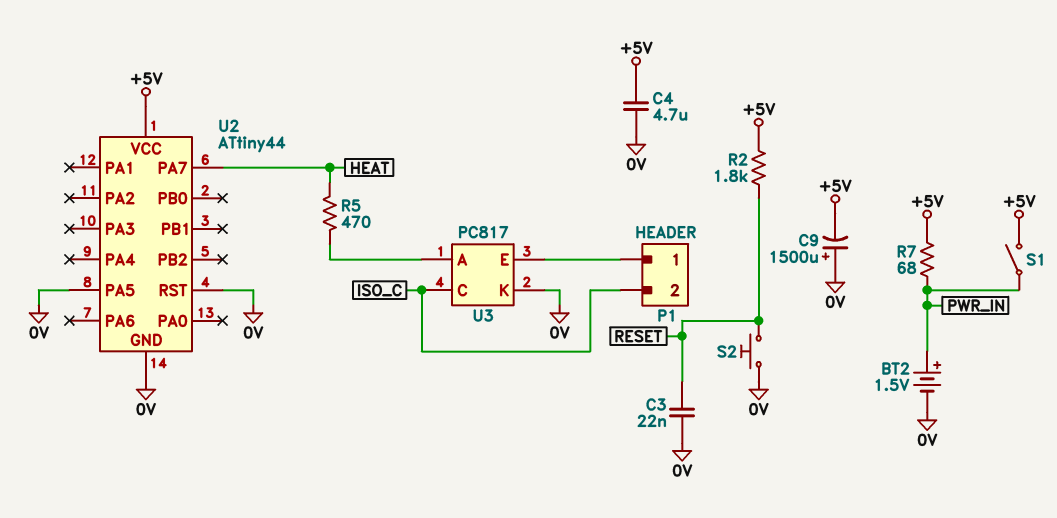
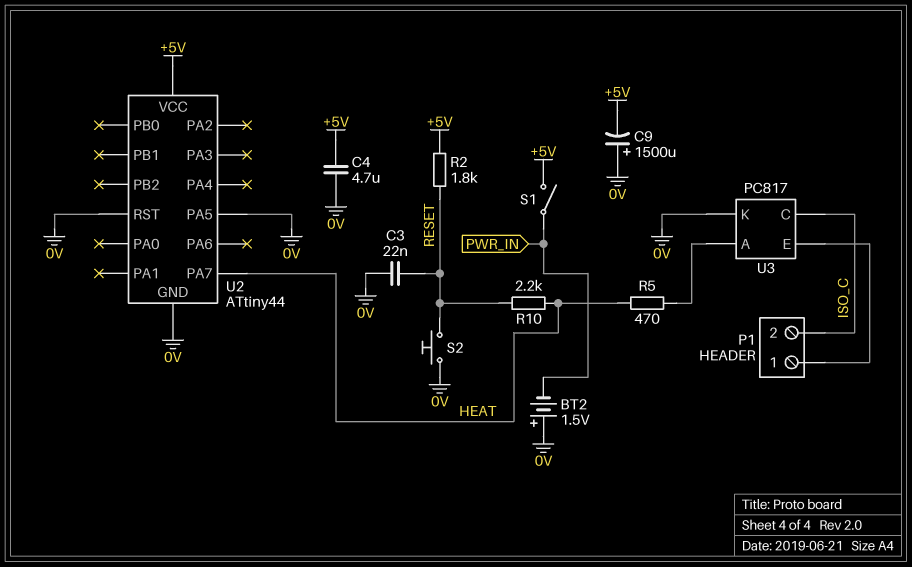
BT2: 1.5V (plus PWR_IN, minus 0V) -> 1.5V (plus 0V, minus PWR_IN)
R7: 68 (+5V, PWR_IN) -> none
R10: none -> 2.2k (HEAT, RESET)

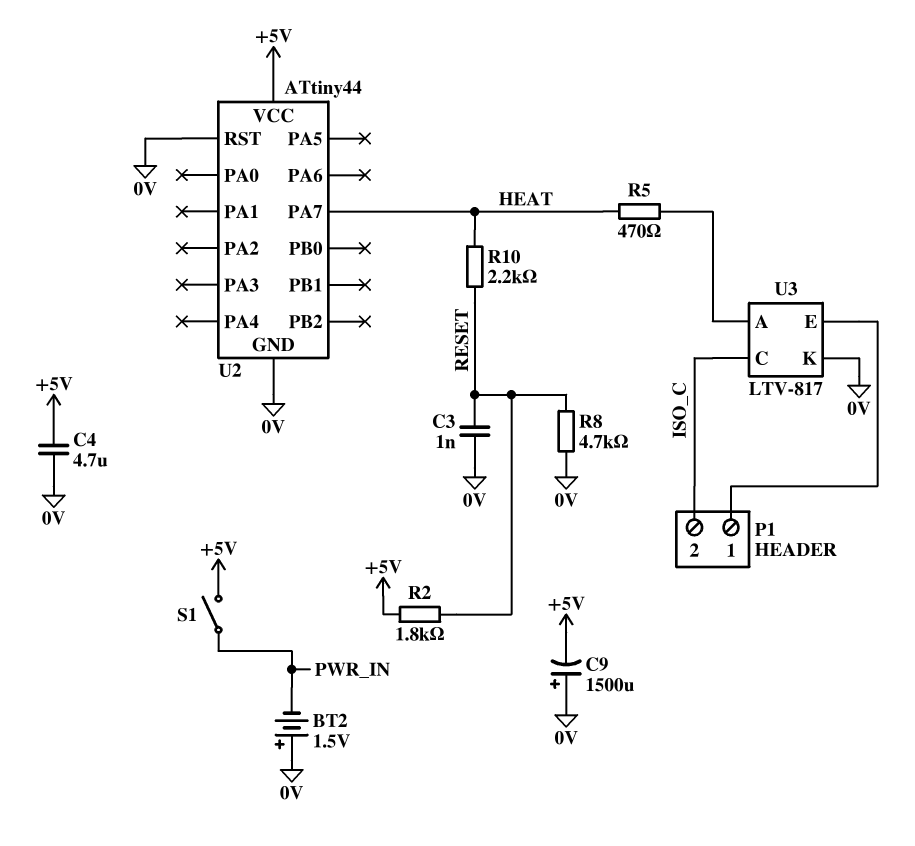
C3: 22nF (0V, RESET) -> 1nF (0V, RESET)
R8: none -> 4.7k (0V, RESET)
S2: button (0V, RESET) -> none
U2 pin PA5: 0V -> none
U3: PC817 -> LTV-817

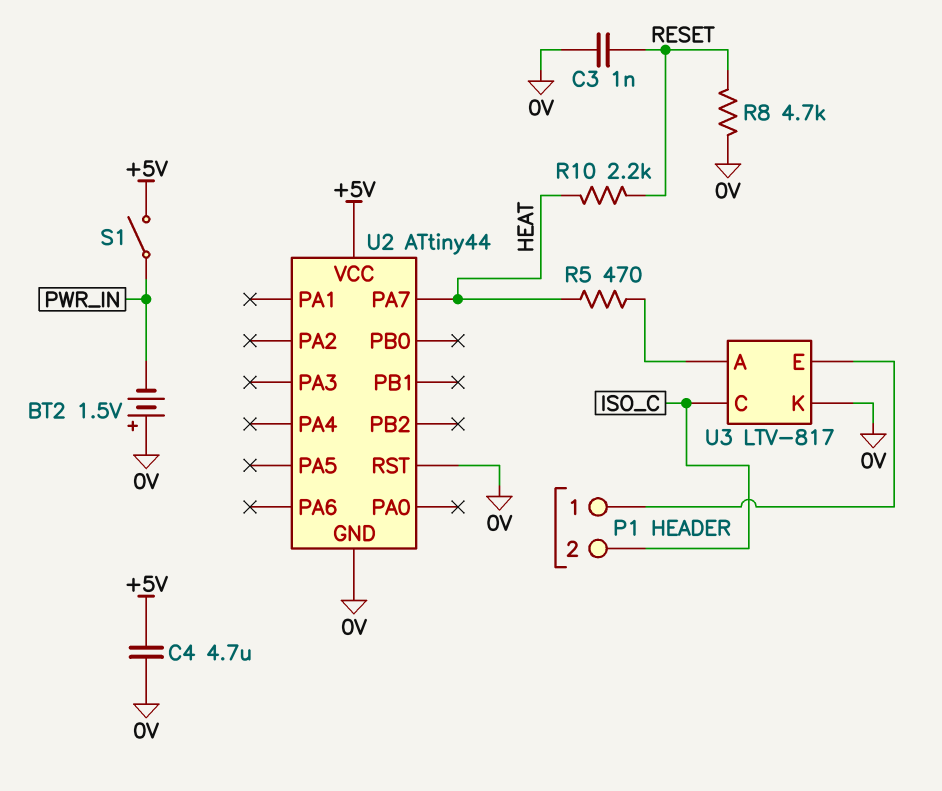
C9: 1500uF (plus 0V, minus +5V) -> none
R2: 1.8k (+5V, RESET) -> none

